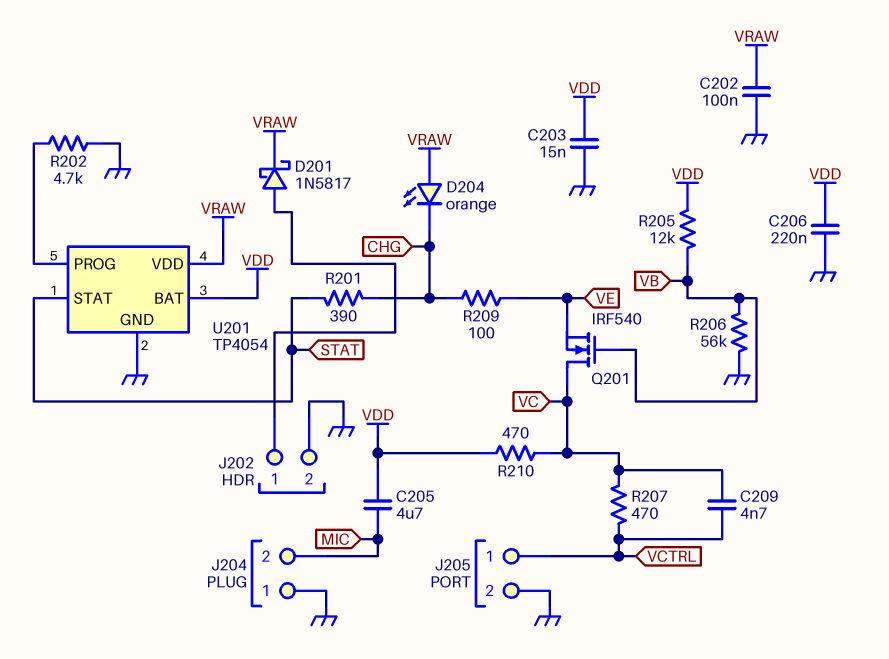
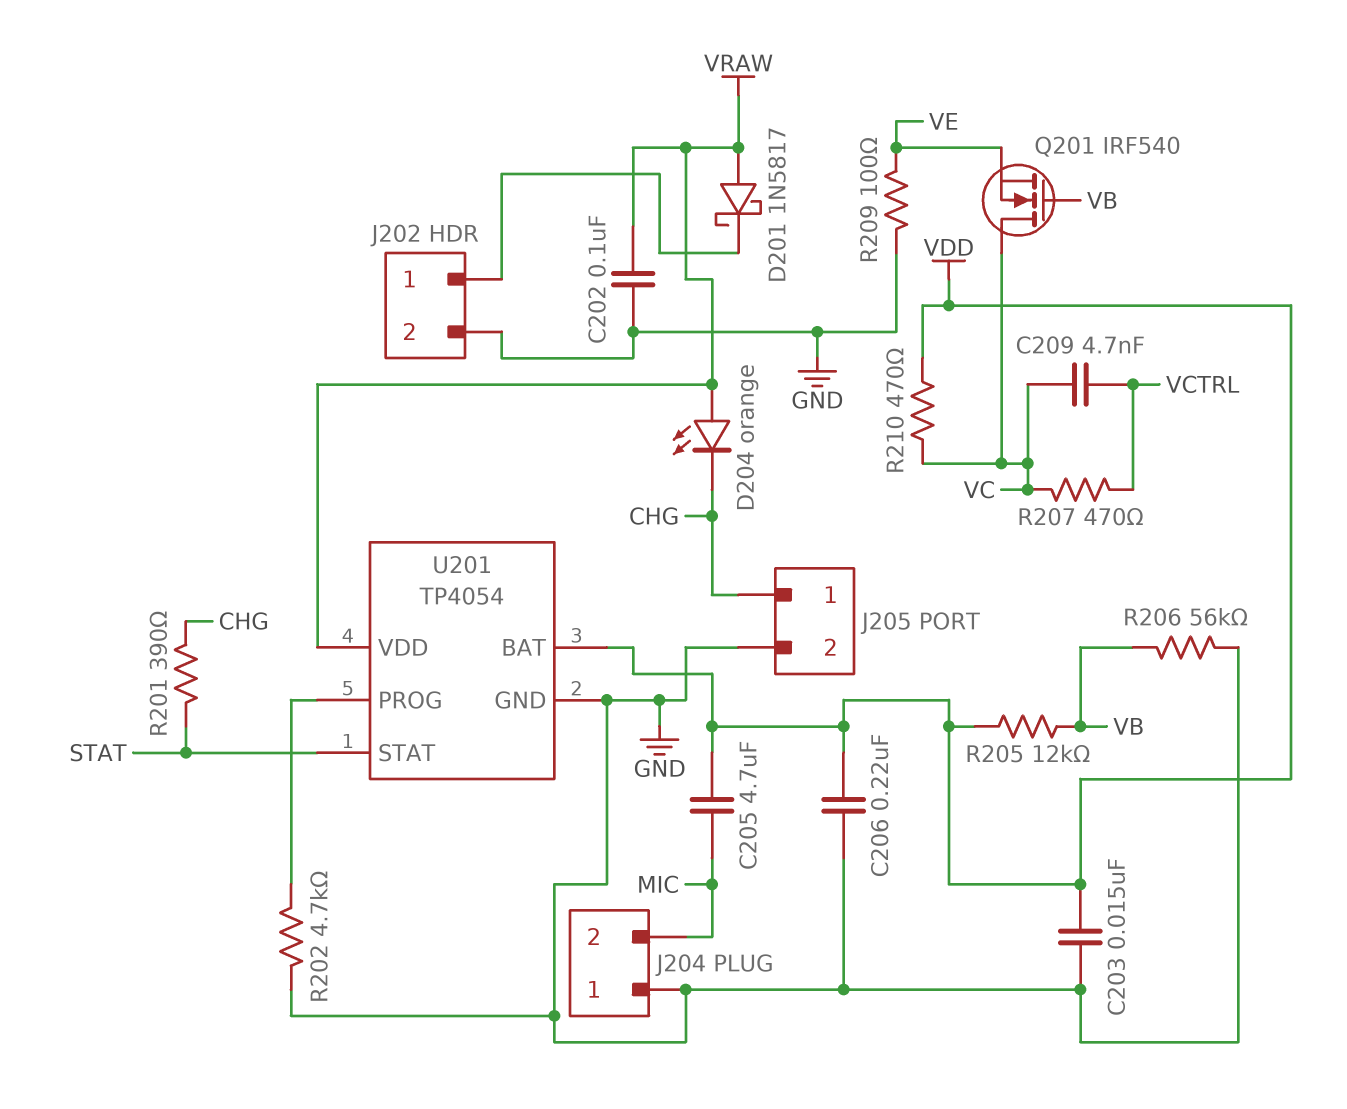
D201: schottky 1N5817 (A J202/1, K VRAW) -> schottky 1N5817 (A VRAW, K J202/1)
J205 pin 1: VCTRL -> CHG
R209: 100 (CHG, VE) -> 100 (GND, VE)

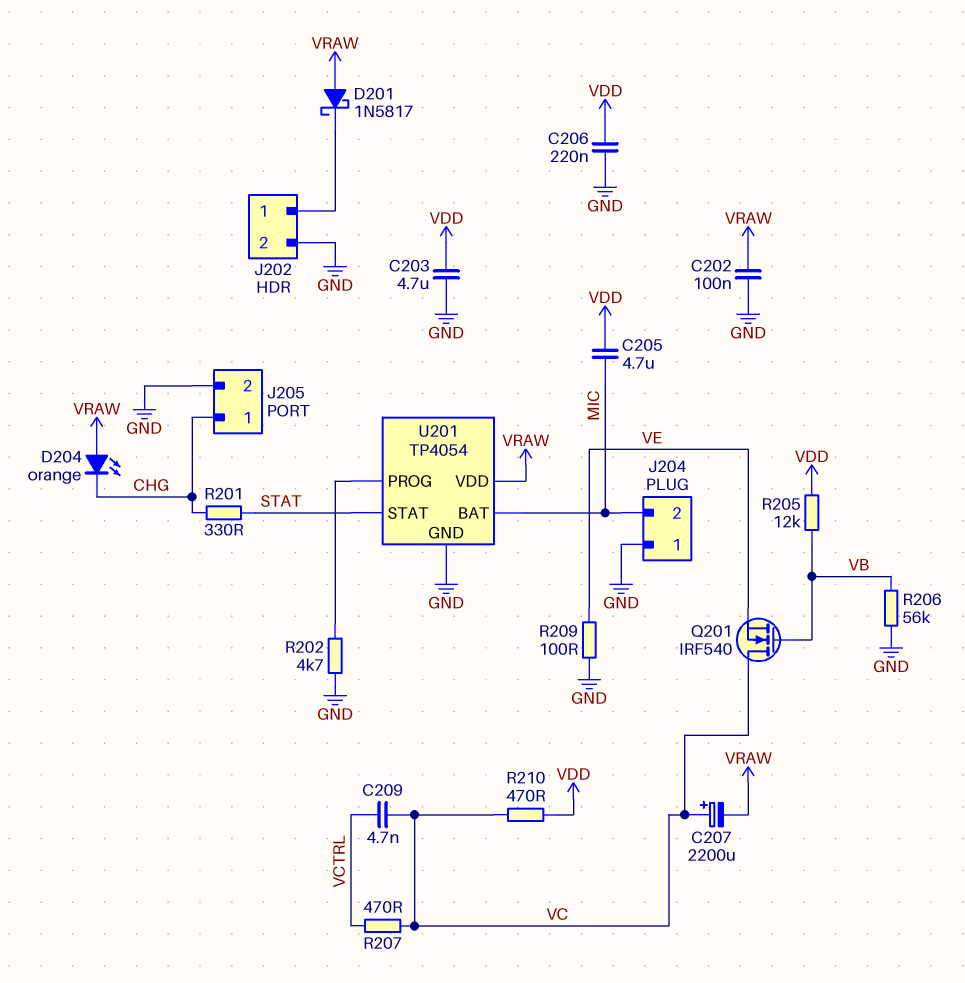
C203: 15nF (GND, VDD) -> 4.7uF (GND, VDD)
C207: none -> 2200uF (plus VC, minus VRAW)
R201: 390 (CHG, STAT) -> 330 (CHG, STAT)
U201 pin BAT: VDD -> MIC

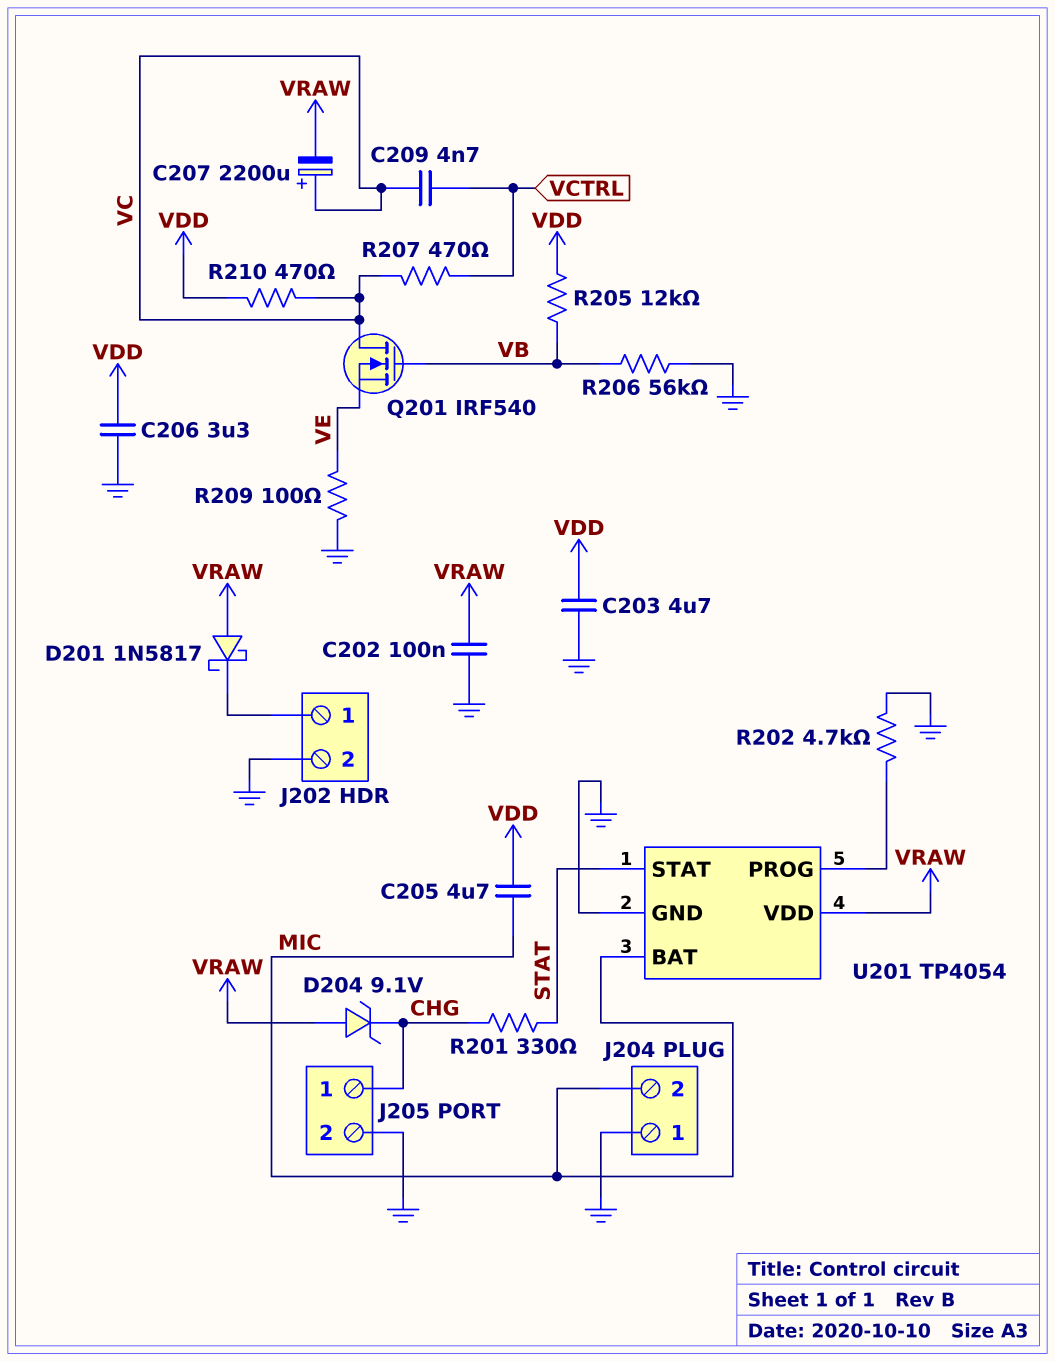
C206: 220nF (GND, VDD) -> 3.3uF (GND, VDD)
D204: LED orange (A VRAW, K CHG) -> zener 9.1V (A VRAW, K CHG)

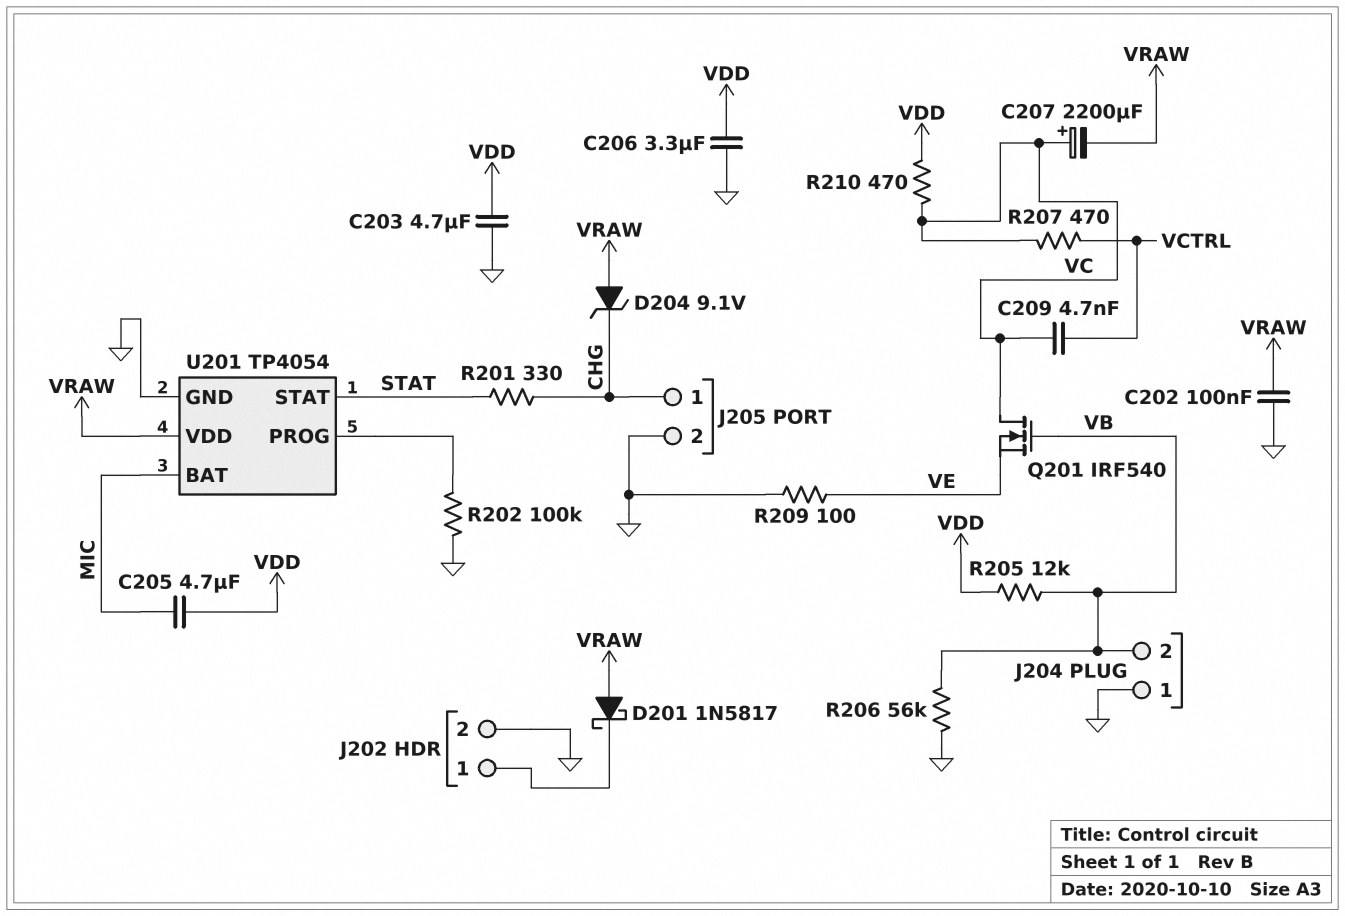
J204 pin 2: MIC -> VB
R202: 4.7k (GND, U201/PROG) -> 100k (GND, U201/PROG)

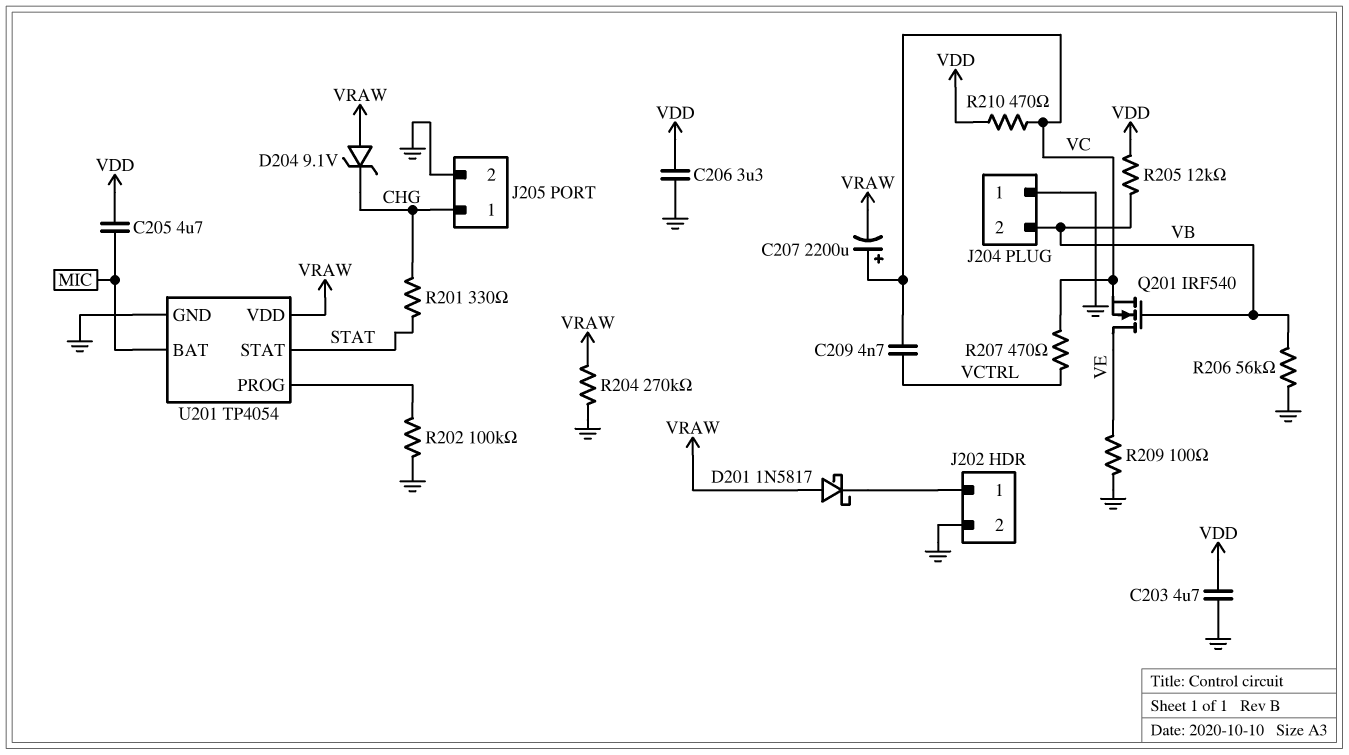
C202: 100nF (GND, VRAW) -> none
Q201: NMOS IRF540 (G VB, D VC, S VE) -> NMOS IRF540 (G VB, D VE, S VC)
R204: none -> 270k (GND, VRAW)

